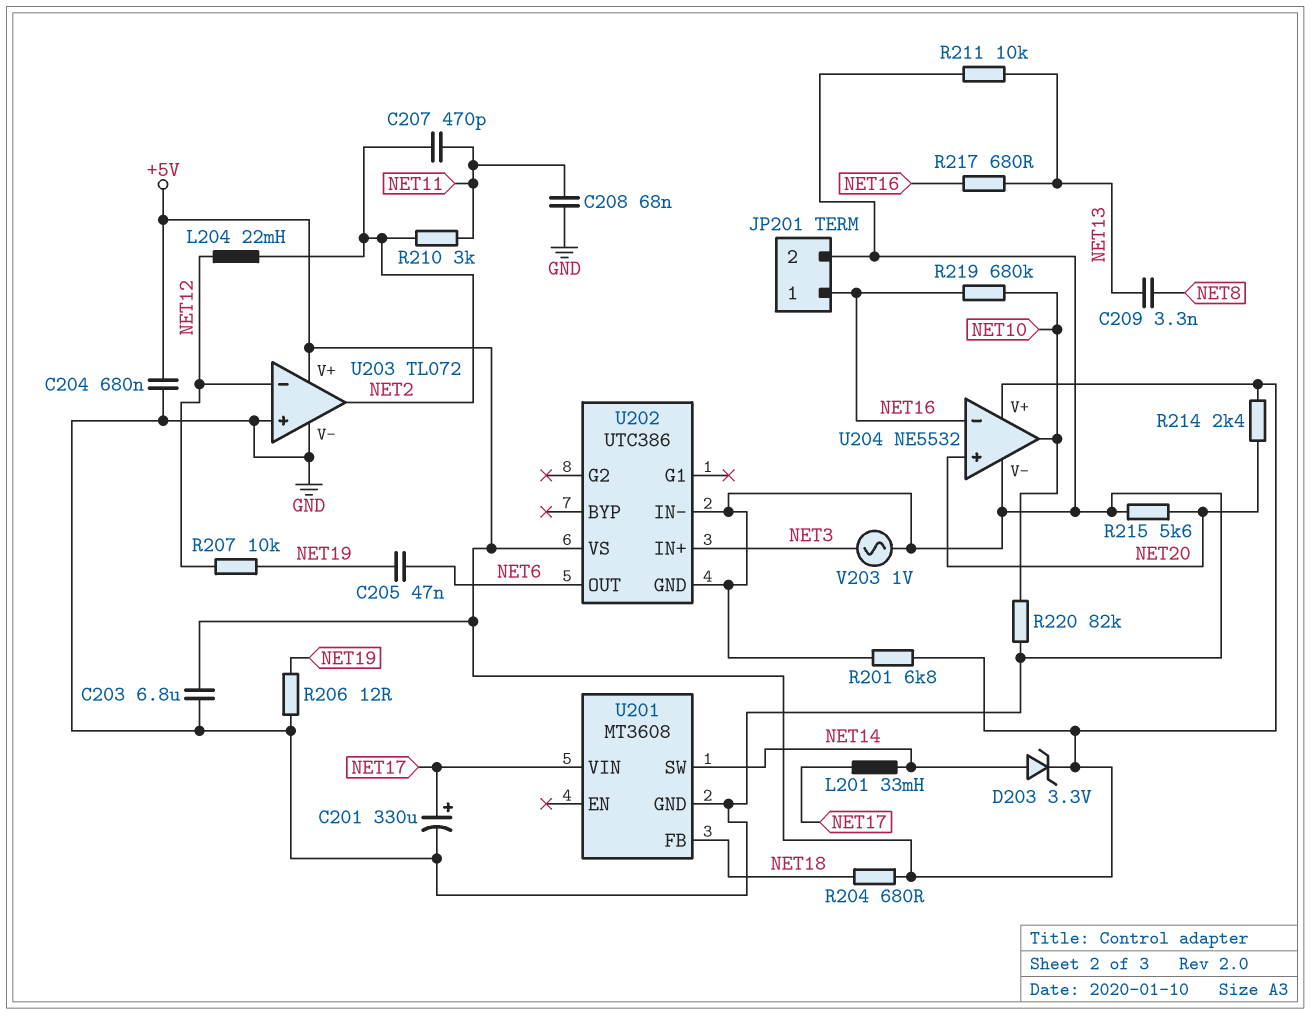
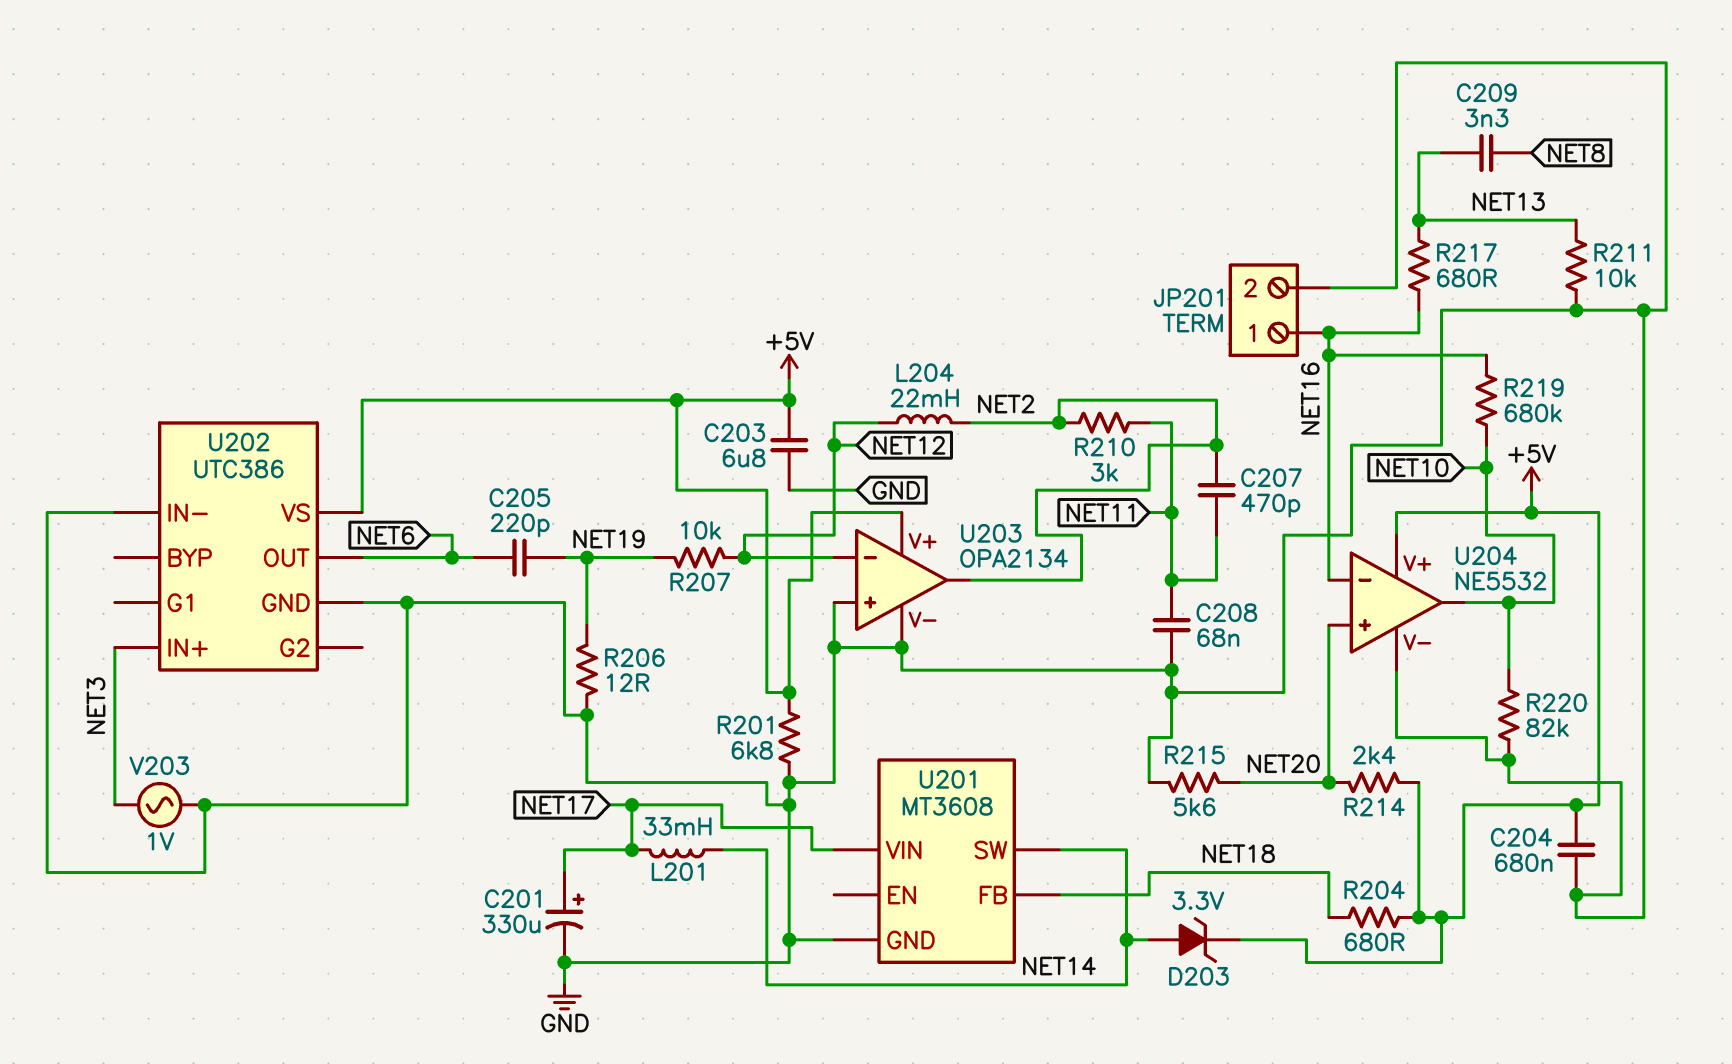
C205: 47nF (NET6, NET19) -> 220pF (NET6, NET19)
U203: TL072 -> OPA2134

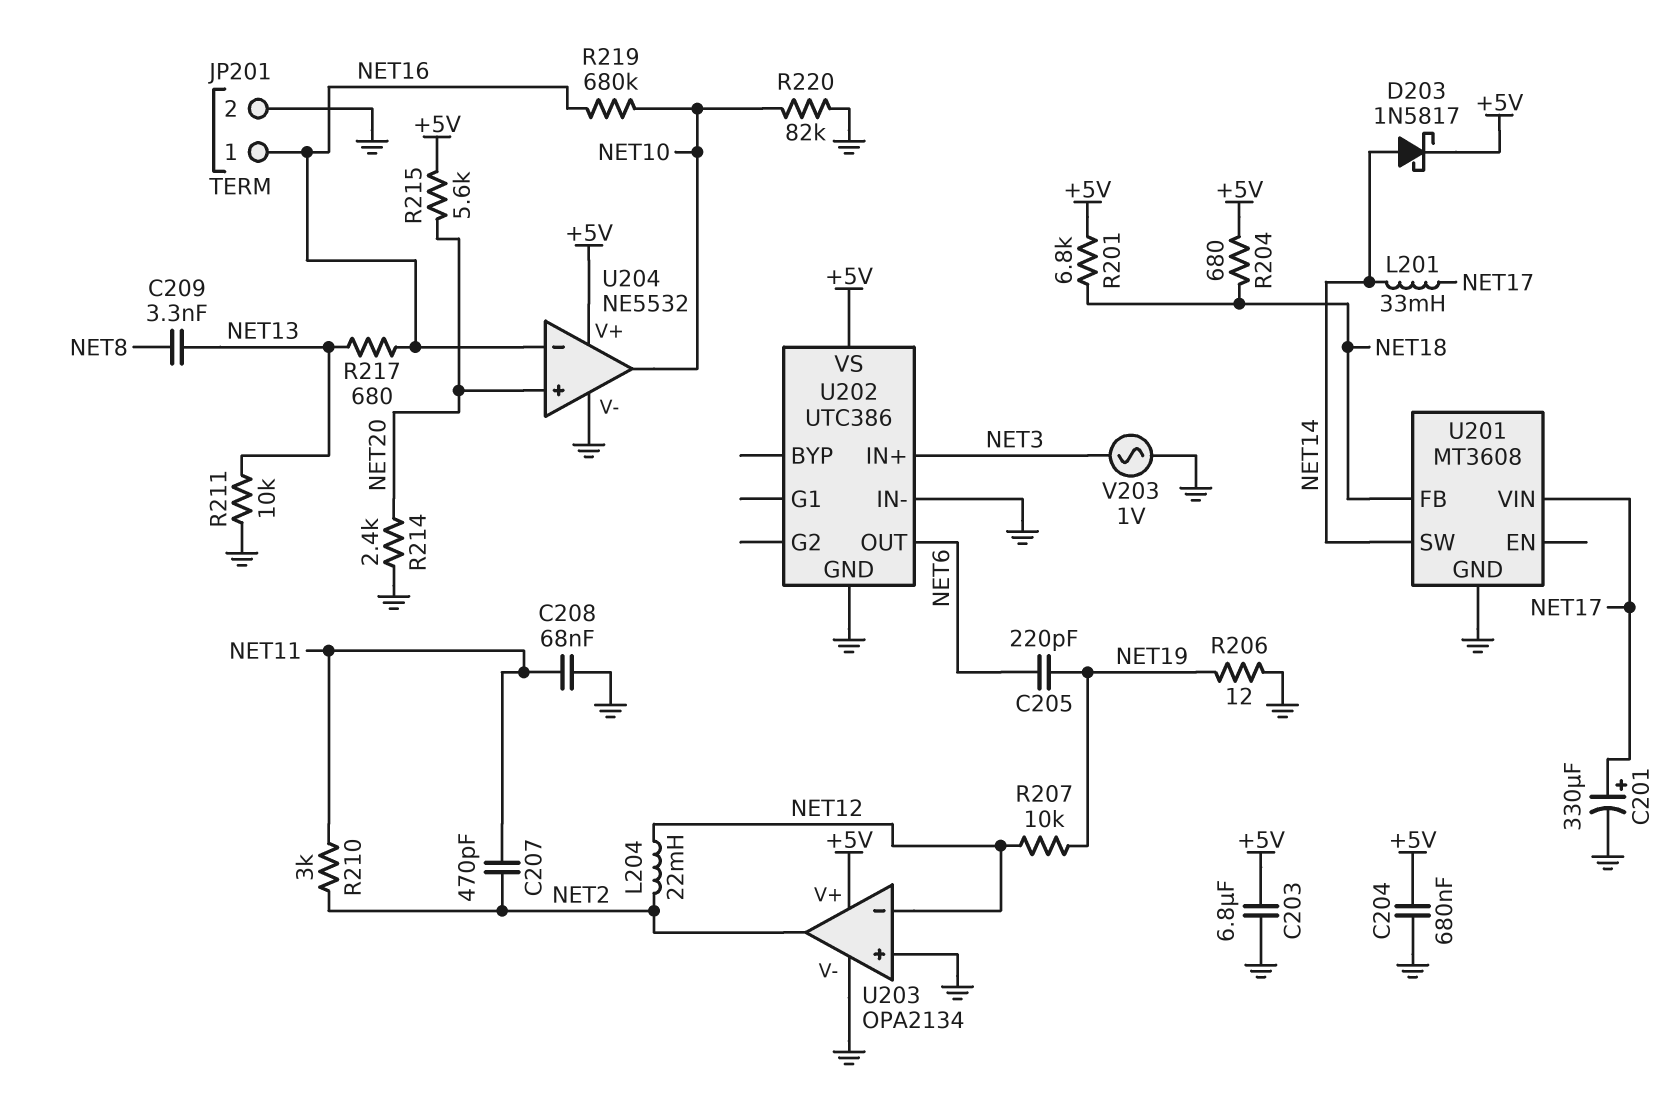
D203: zener 3.3V (A NET14, K +5V) -> schottky 1N5817 (A NET14, K +5V)
R201: 6.8k (+5V, GND) -> 6.8k (+5V, NET18)
R214: 2.4k (+5V, NET20) -> 2.4k (GND, NET20)
R215: 5.6k (GND, NET20) -> 5.6k (+5V, NET20)

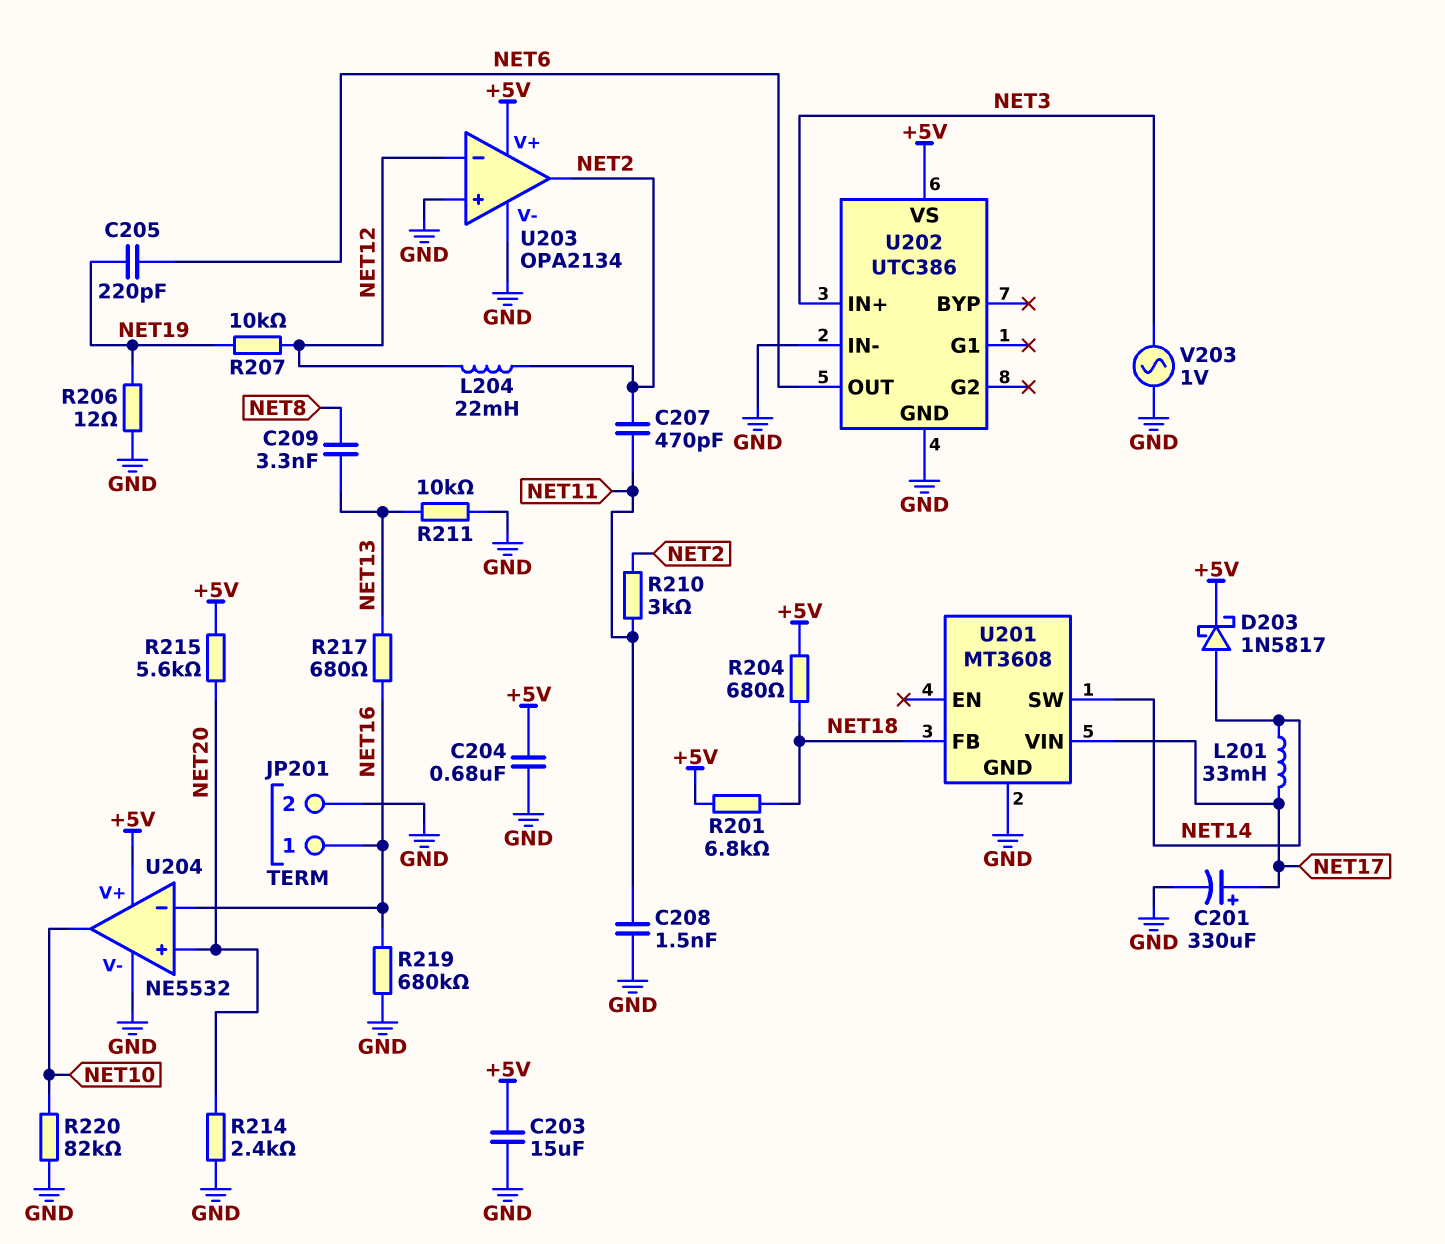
C203: 6.8uF (+5V, GND) -> 15uF (+5V, GND)
C208: 68nF (GND, NET11) -> 1.5nF (GND, NET11)
R219: 680k (NET10, NET16) -> 680k (GND, NET16)

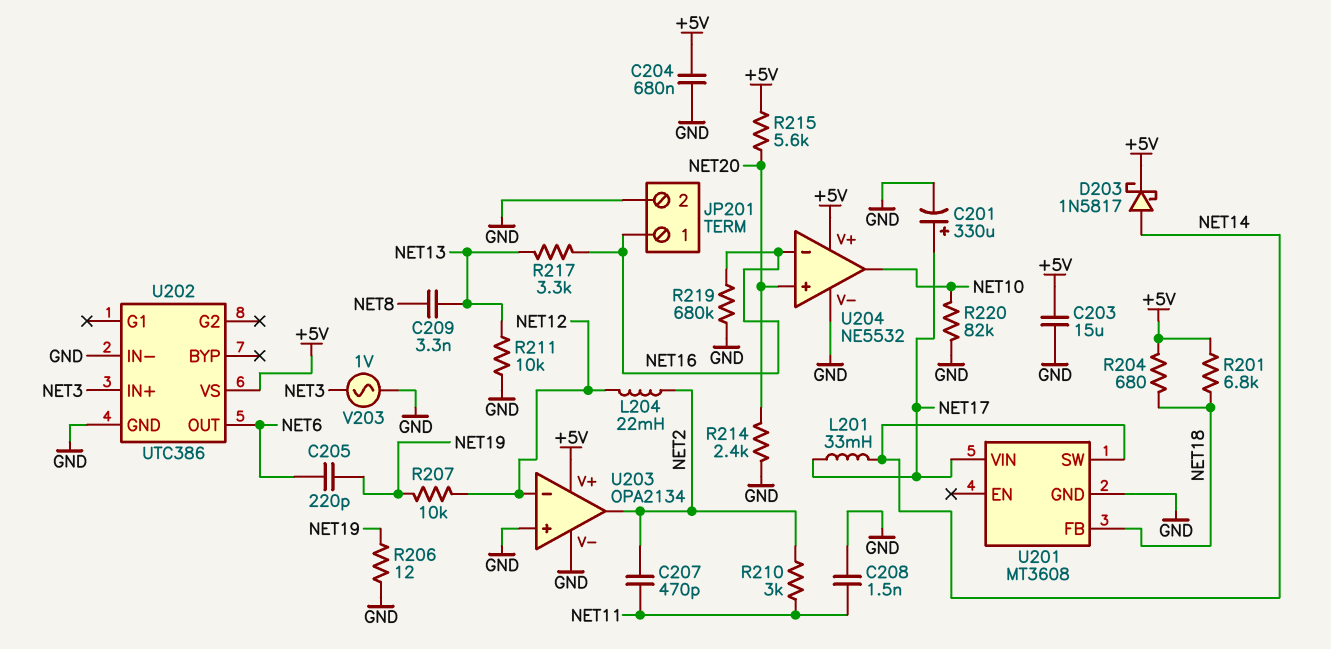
R217: 680 (NET13, NET16) -> 3.3k (NET13, NET16)

